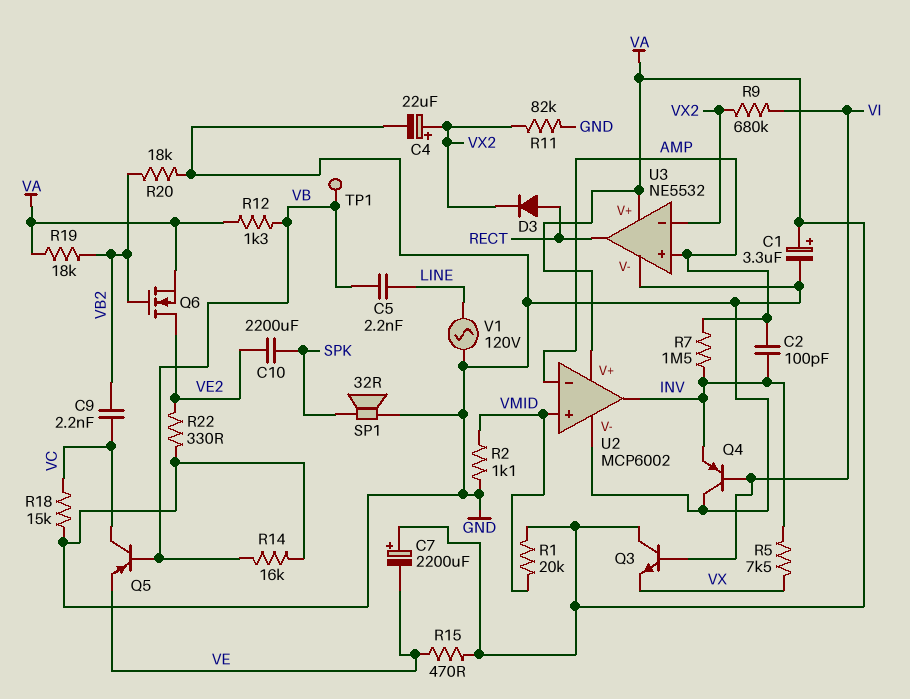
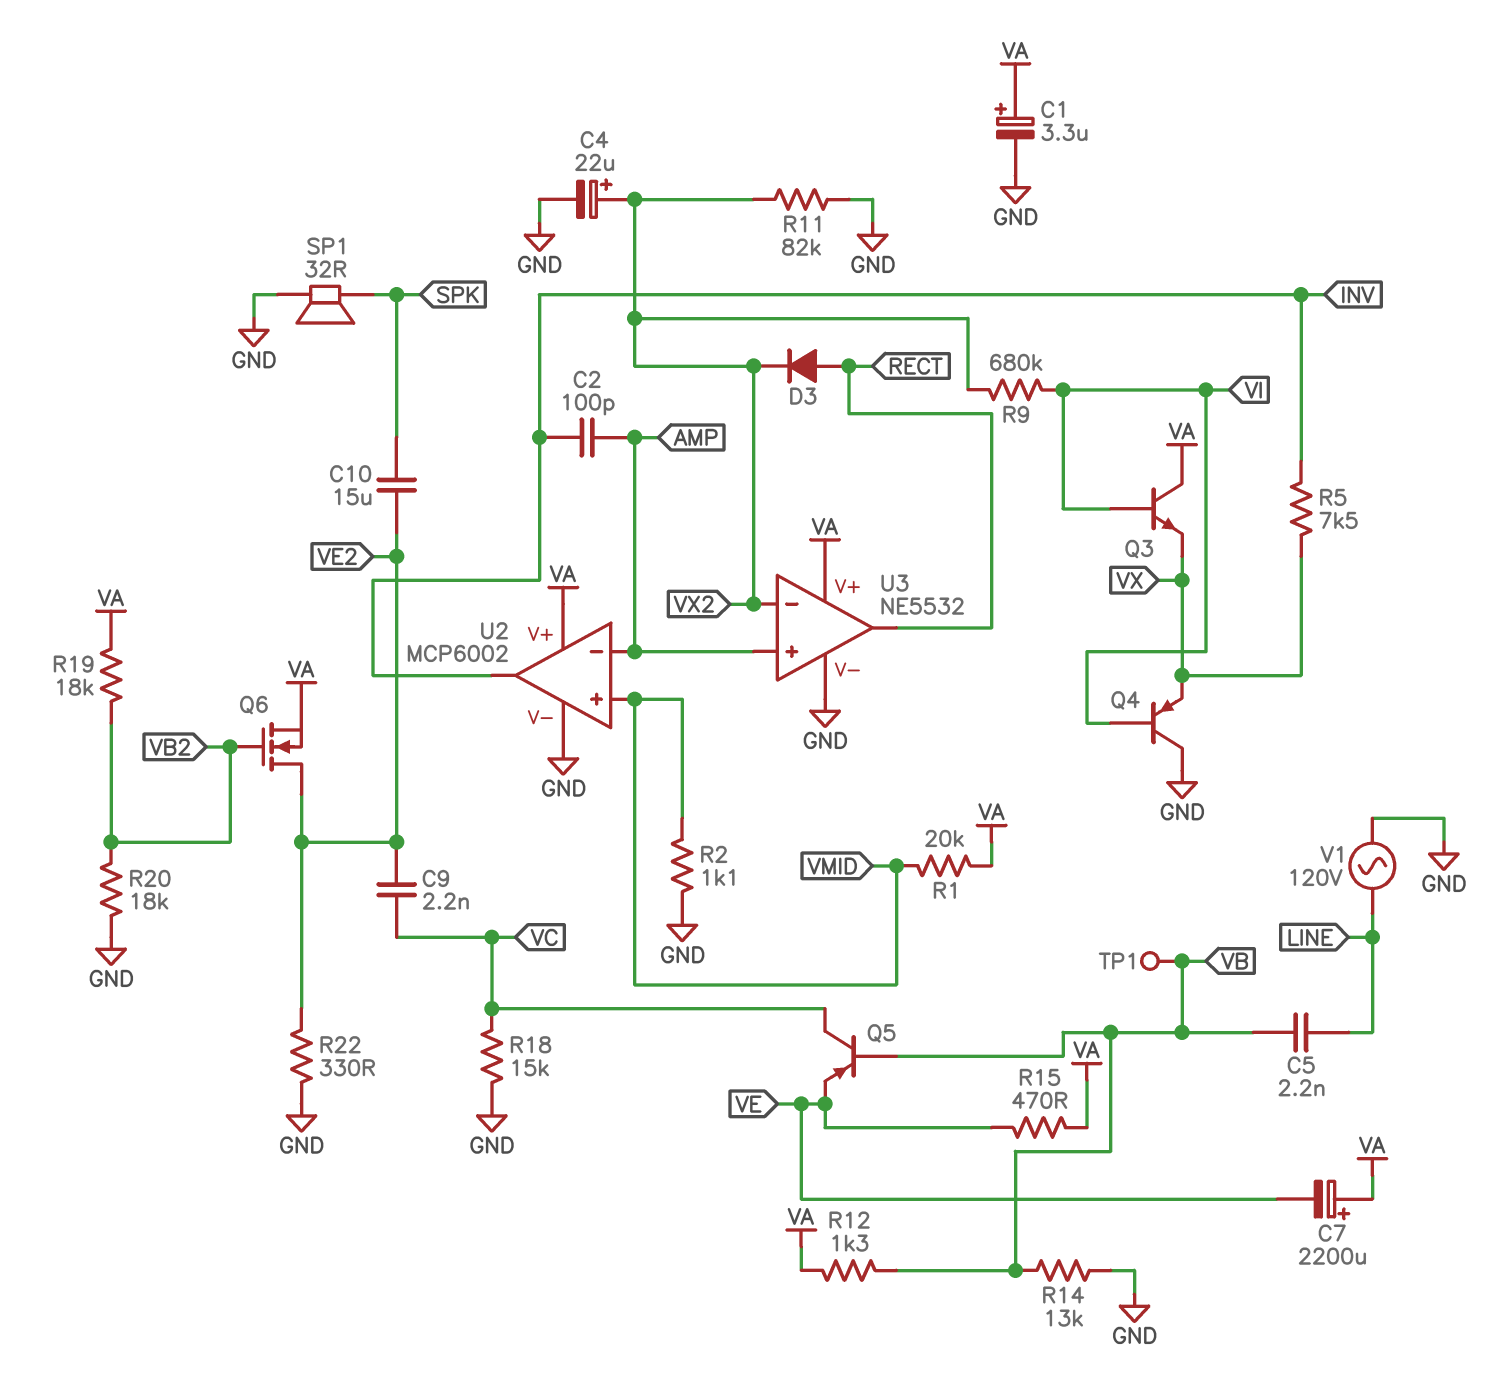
C9: 2.2nF (VB2, VC) -> 2.2nF (VC, VE2)
C10: 2200uF (SPK, VE2) -> 15uF (SPK, VE2)
Q4: PNP (B VI, C GND, E INV) -> PNP (B VI, C GND, E VX)
R7: 1.5M (AMP, INV) -> none
R14: 16k (GND, VB) -> 13k (GND, VB)

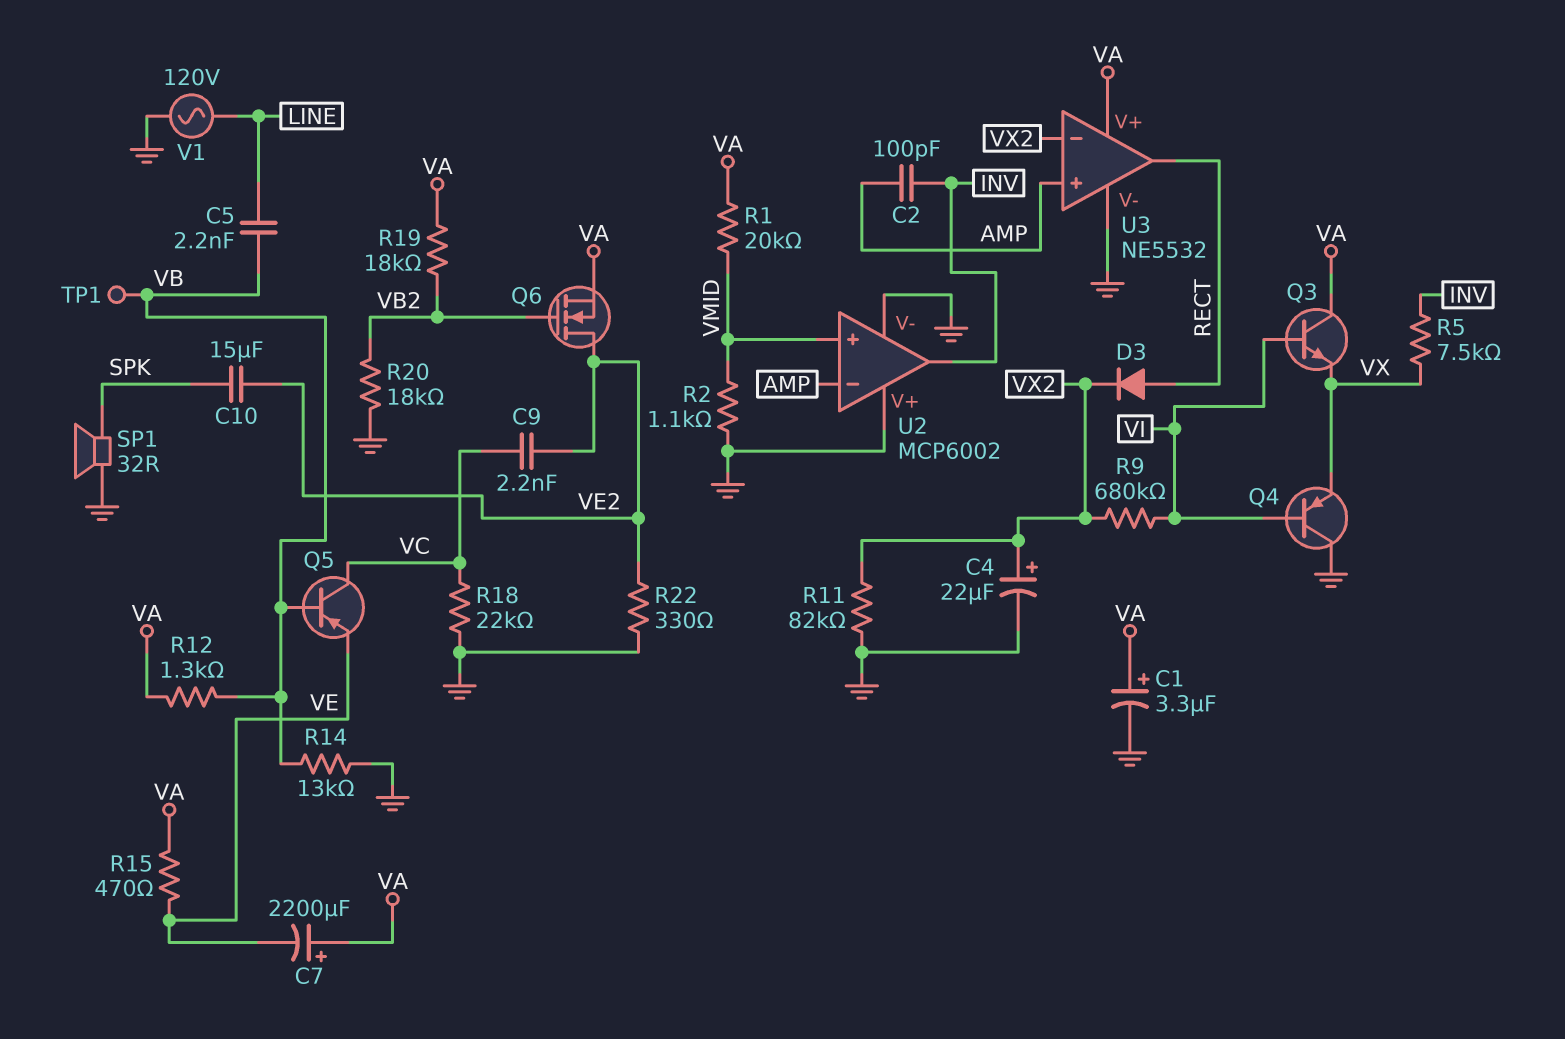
R18: 15k (GND, VC) -> 22k (GND, VC)
U2 pin V+: VA -> GND

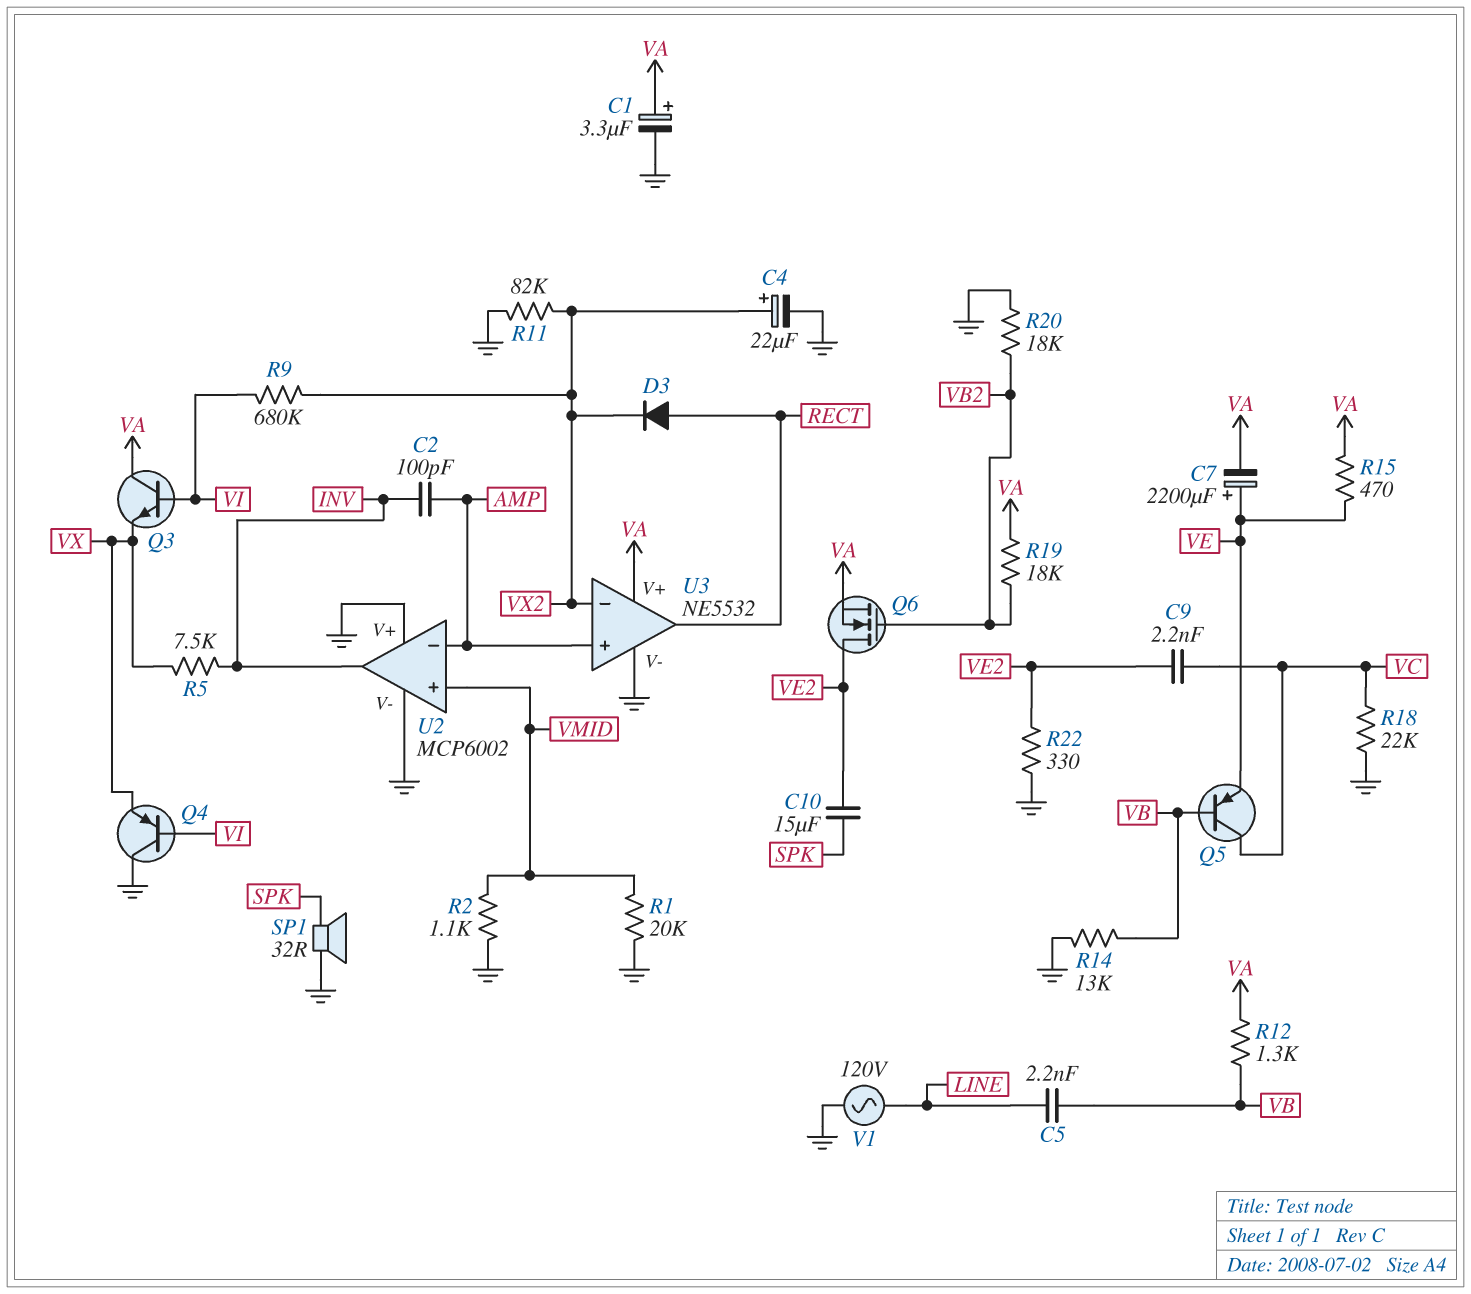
C7: 2200uF (plus VA, minus VE) -> 2200uF (plus VE, minus VA)
R1: 20k (VA, VMID) -> 20k (GND, VMID)
TP1: test point (VB) -> none

